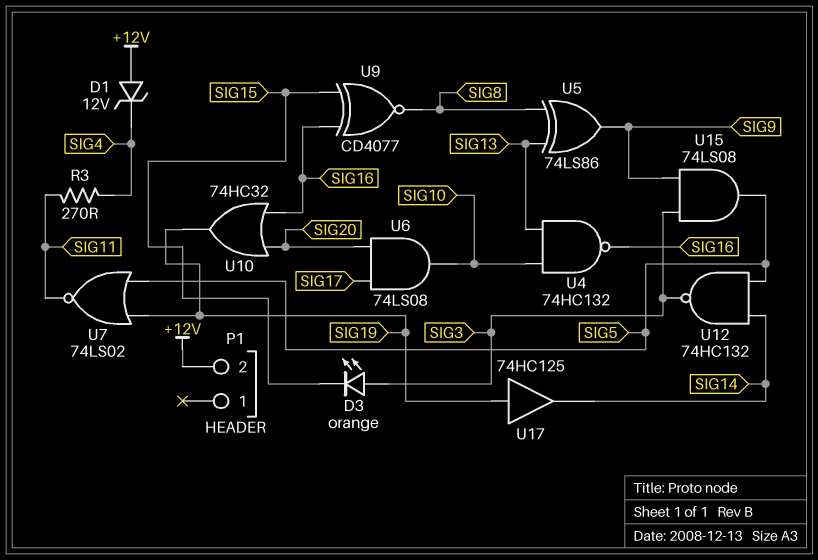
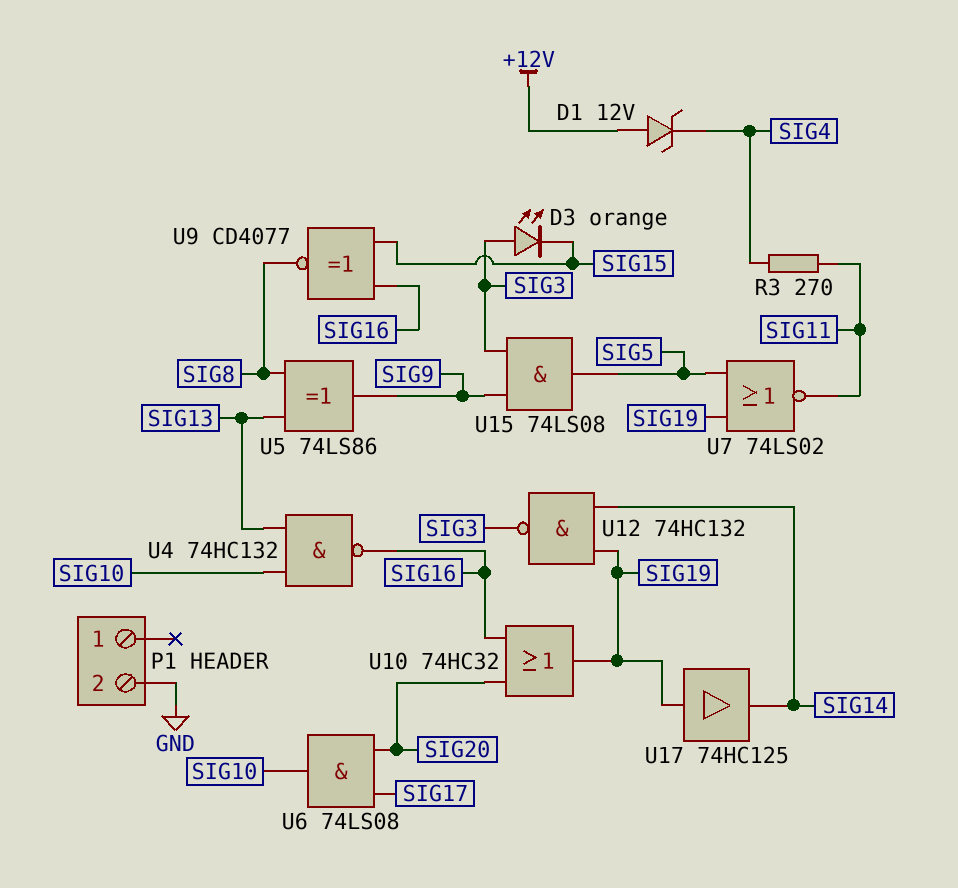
P1 pin 2: +12V -> GND
U12: NAND 74HC132 (in SIG5, in SIG14, out SIG3) -> NAND 74HC132 (in SIG14, in SIG19, out SIG3)

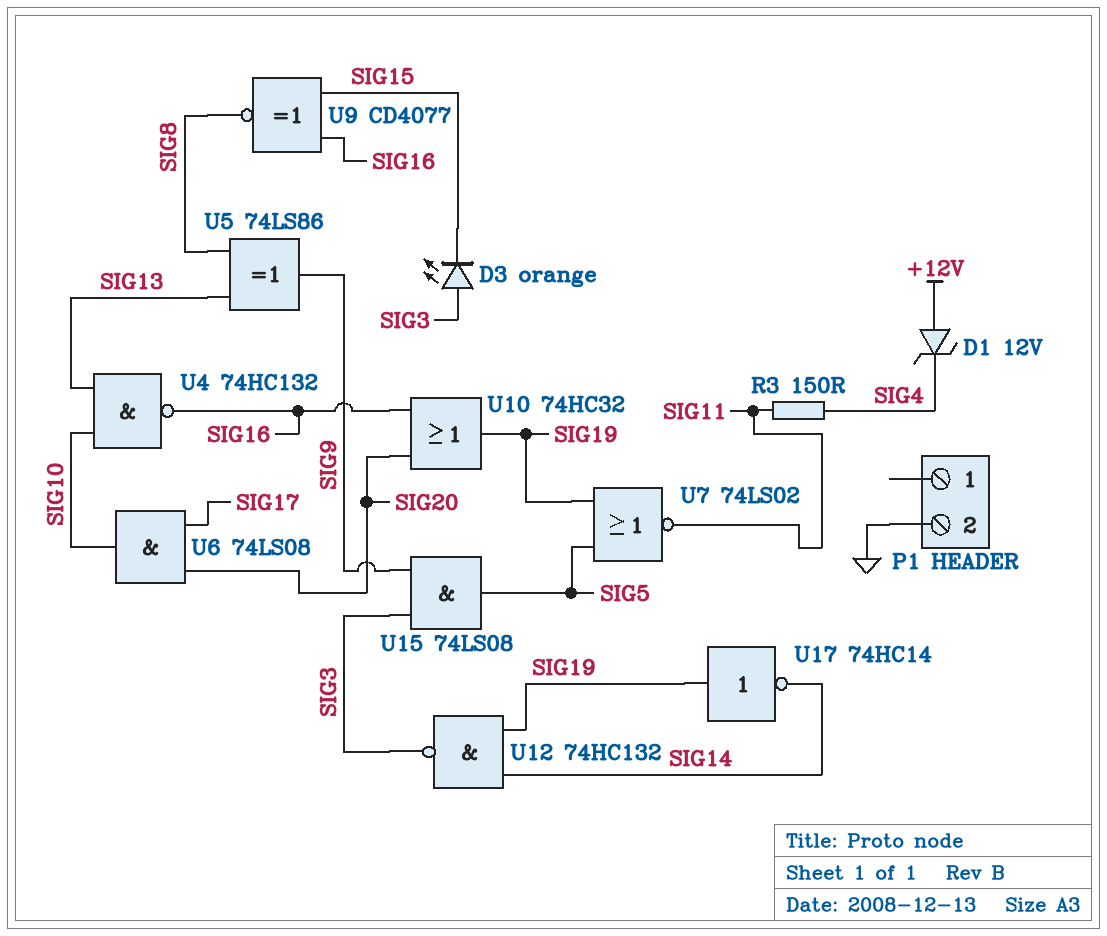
R3: 270 (SIG4, SIG11) -> 150 (SIG4, SIG11)
U17: buffer 74HC125 (in SIG19, out SIG14) -> NOT 74HC14 (in SIG19, out SIG14)

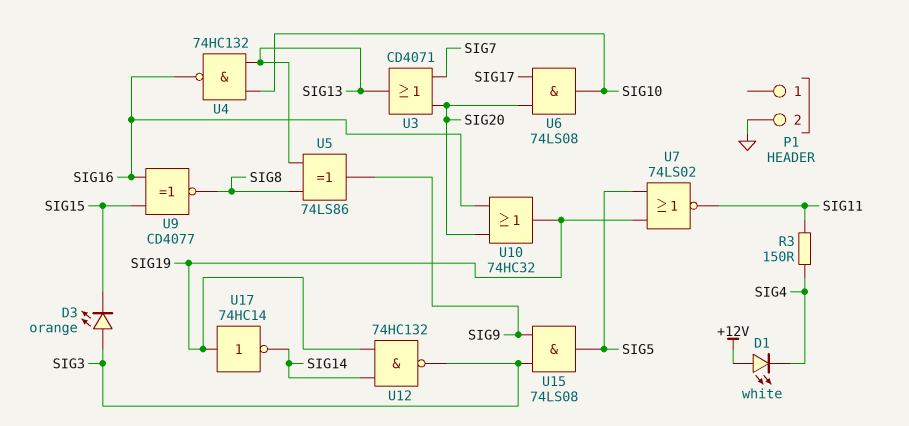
D1: zener 12V (A +12V, K SIG4) -> LED white (A +12V, K SIG4)
U3: none -> OR CD4071 (in SIG7, in SIG20, out SIG13)

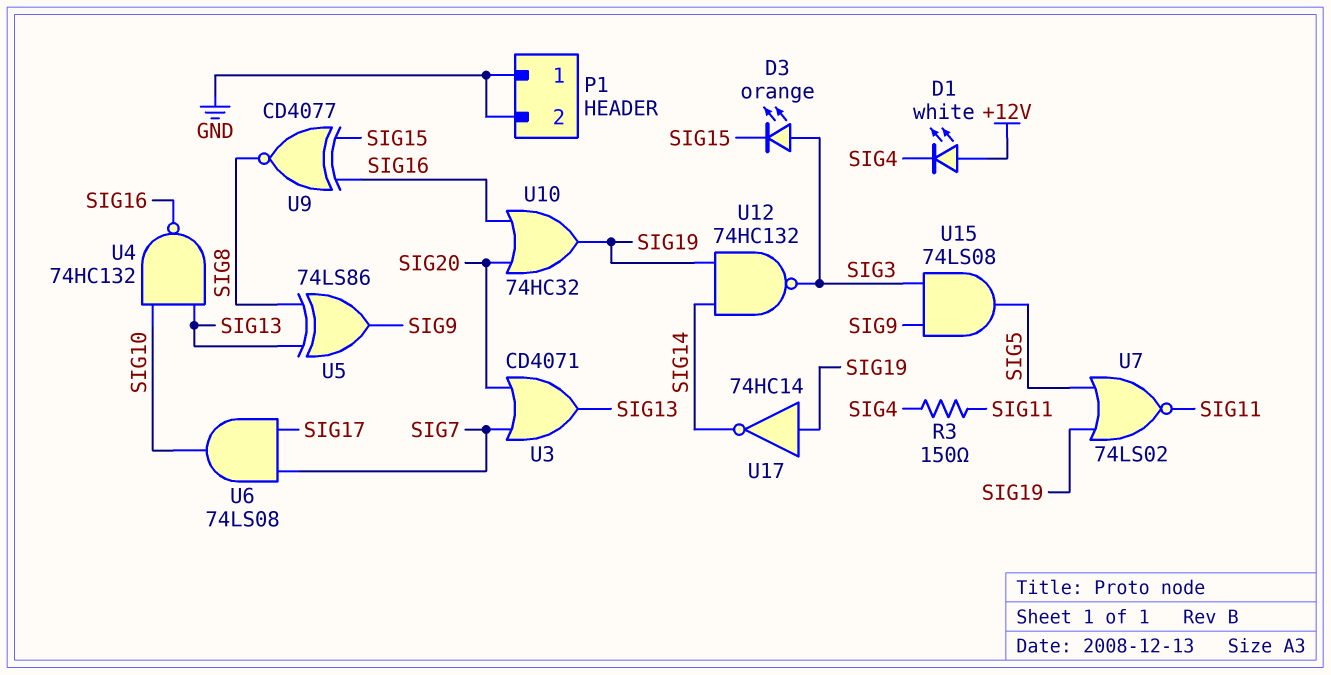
P1 pin 1: none -> GND
U6: AND 74LS08 (in SIG17, in SIG20, out SIG10) -> AND 74LS08 (in SIG7, in SIG17, out SIG10)

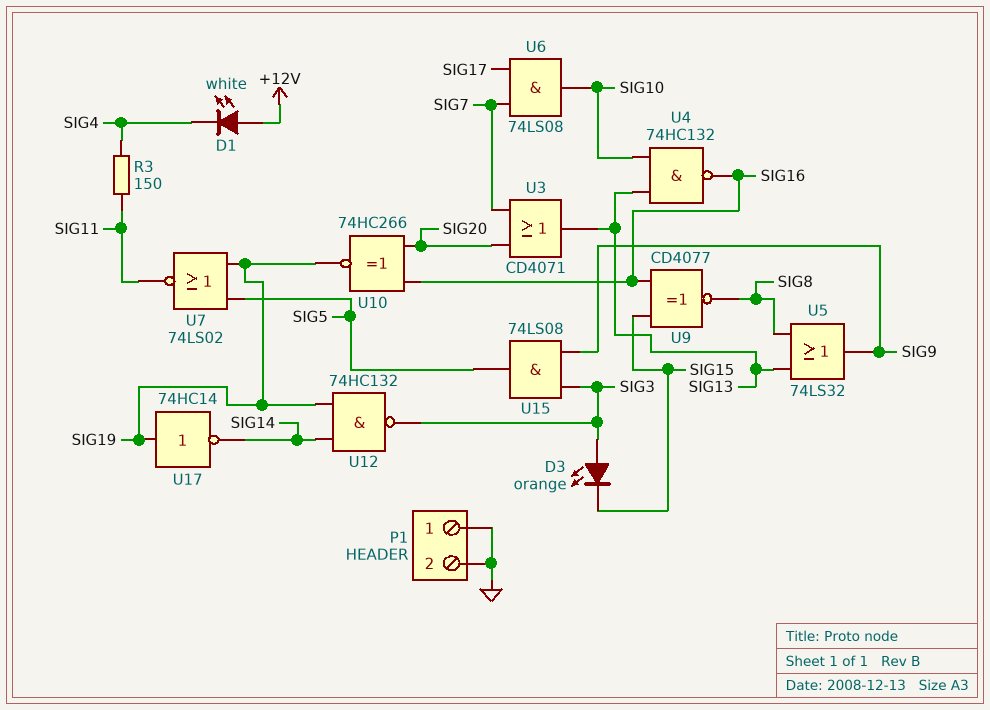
U5: XOR 74LS86 (in SIG8, in SIG13, out SIG9) -> OR 74LS32 (in SIG8, in SIG13, out SIG9)
U10: OR 74HC32 (in SIG16, in SIG20, out SIG19) -> XNOR 74HC266 (in SIG16, in SIG20, out SIG19)

